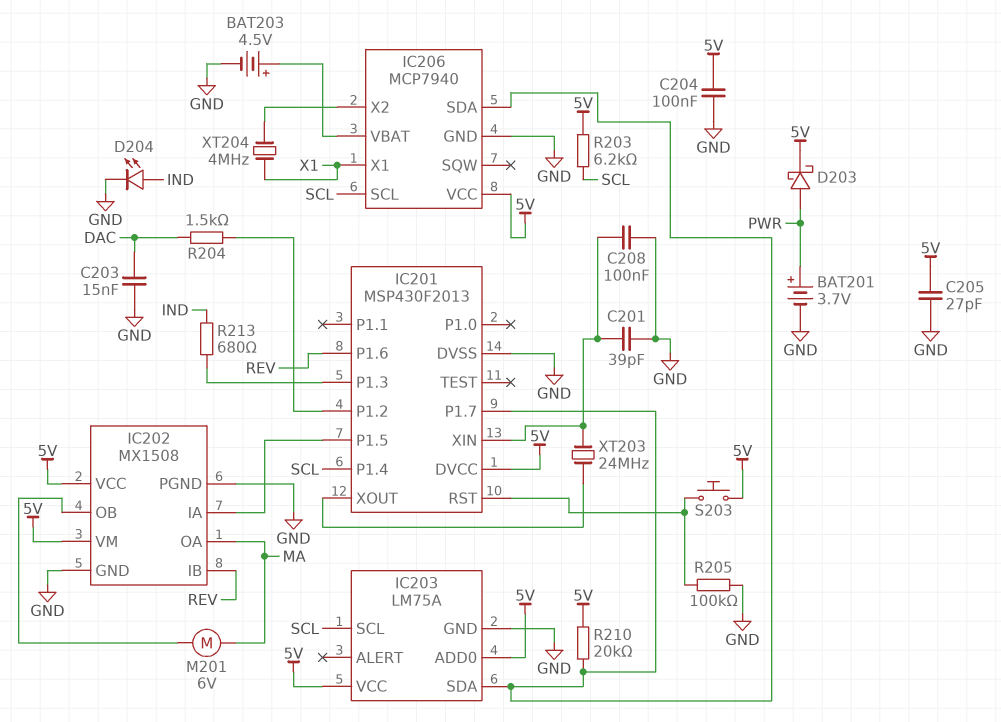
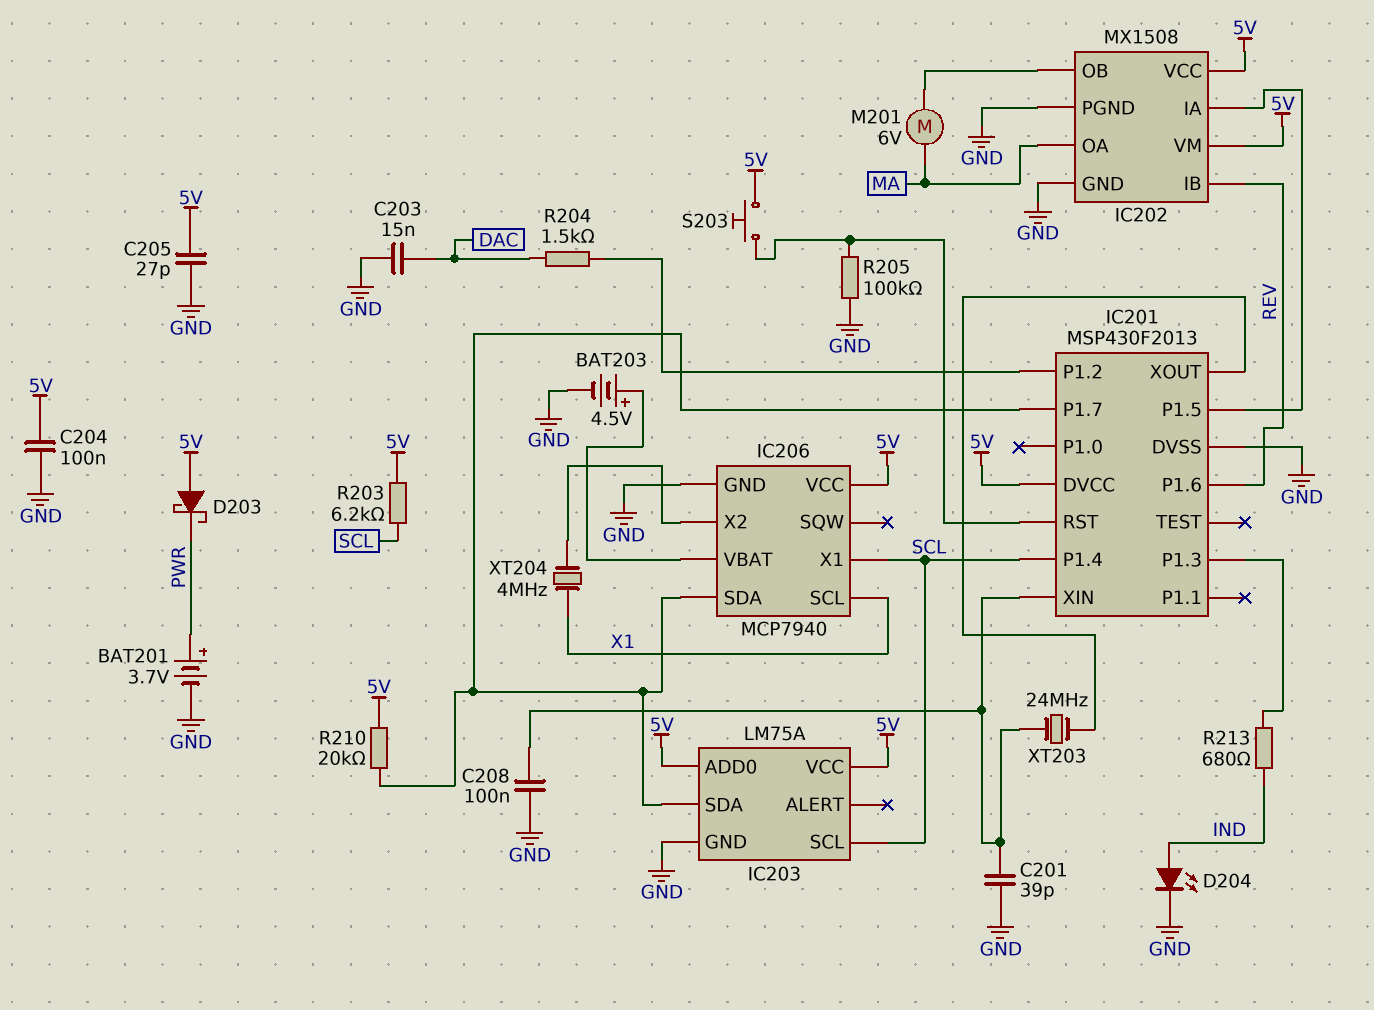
D203: schottky (A PWR, K 5V) -> schottky (A 5V, K PWR)
IC206 pin SCL: SCL -> X1
IC206 pin X1: X1 -> SCL

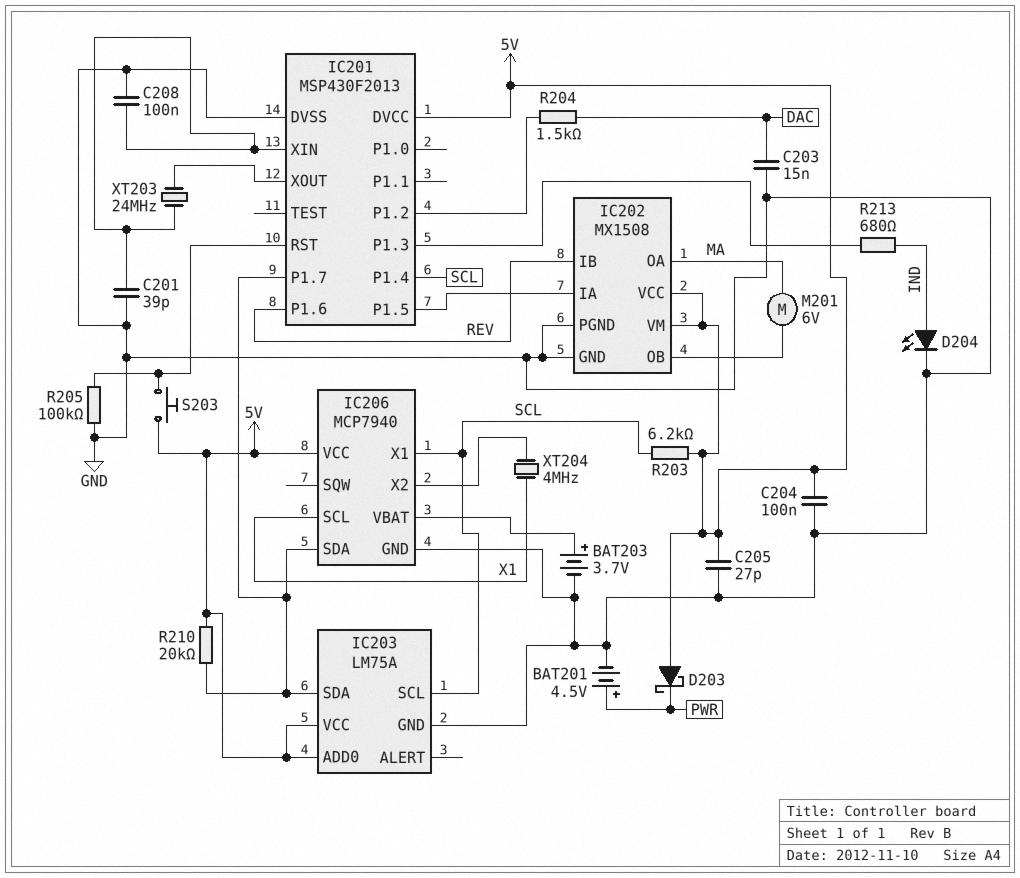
BAT201: 3.7V (plus PWR, minus GND) -> 4.5V (plus PWR, minus GND)
BAT203: 4.5V (plus IC206/VBAT, minus GND) -> 3.7V (plus IC206/VBAT, minus GND)

